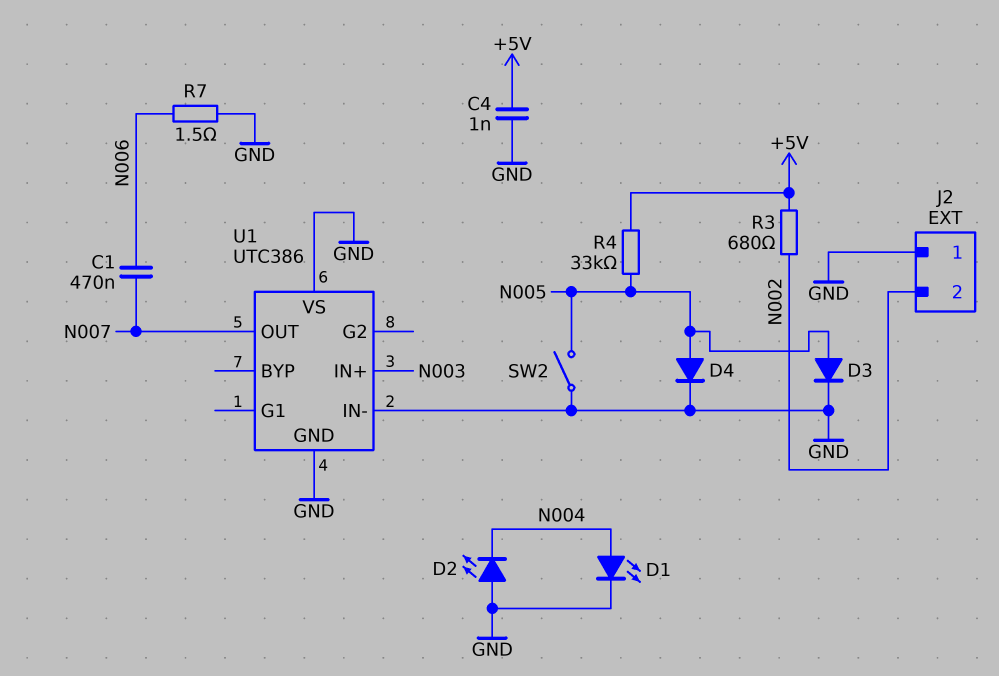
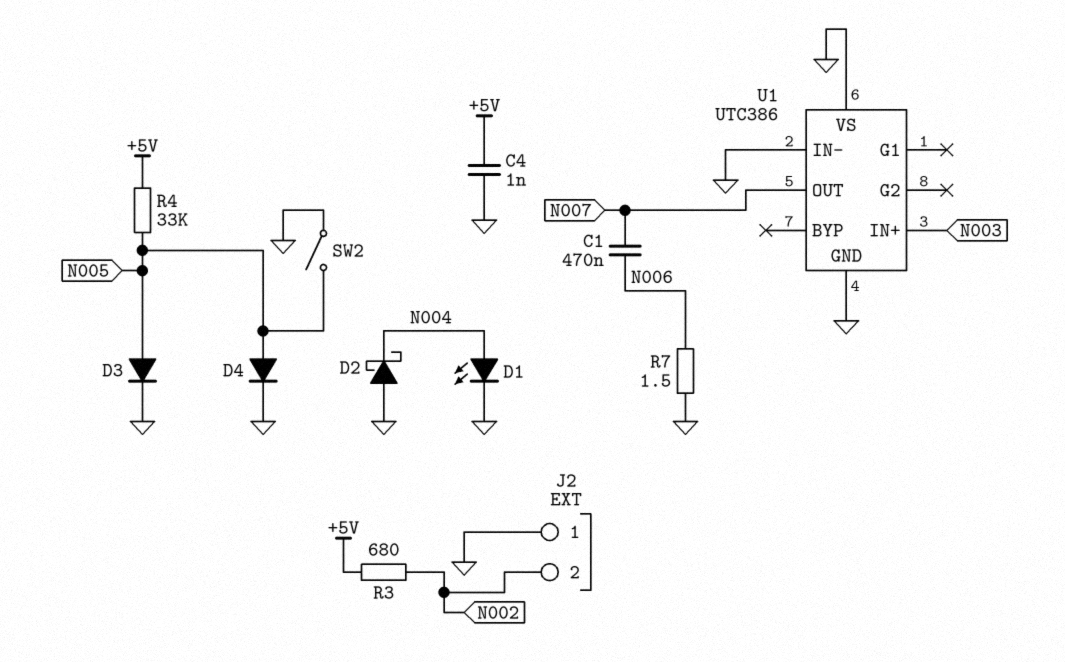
D2: LED (A GND, K N004) -> schottky (A GND, K N004)

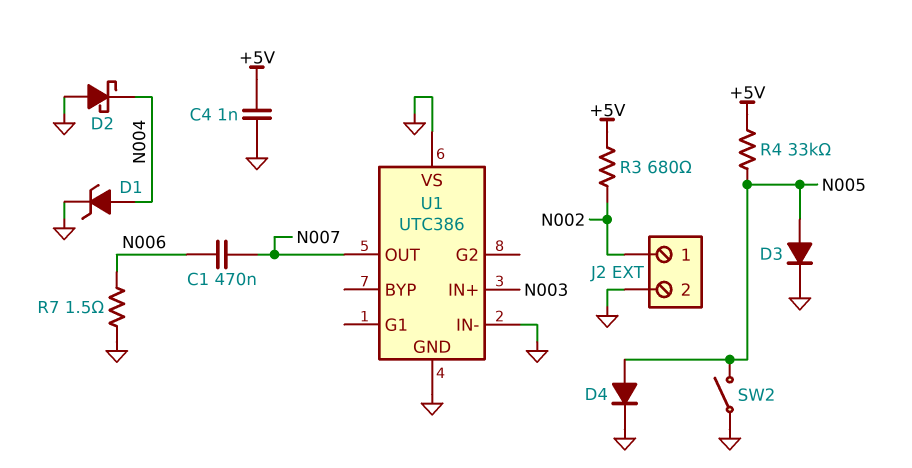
D1: LED (A N004, K GND) -> zener (A N004, K GND)
J2 pin 1: GND -> N002
J2 pin 2: N002 -> GND

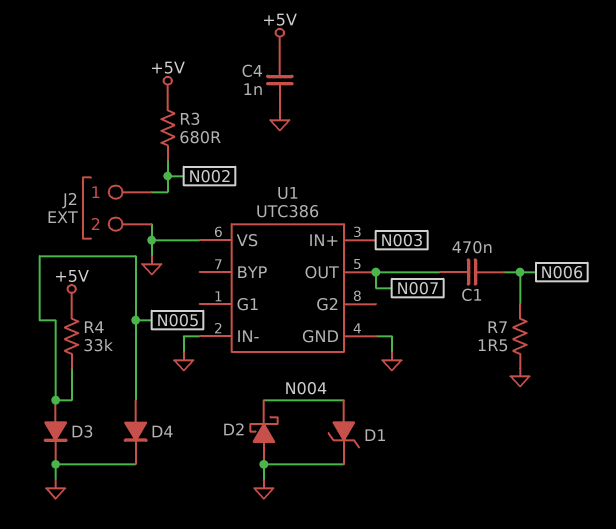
SW2: switch (GND, N005) -> none

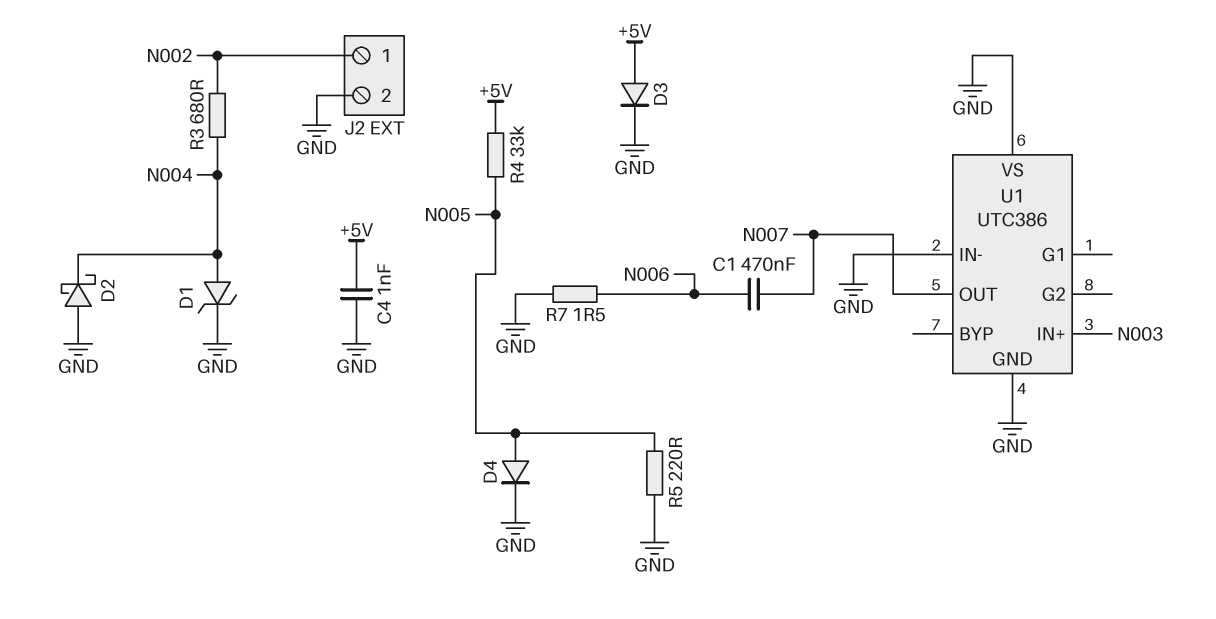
D3: diode (A N005, K GND) -> diode (A +5V, K GND)
R3: 680 (+5V, N002) -> 680 (N002, N004)
R5: none -> 220 (GND, N005)

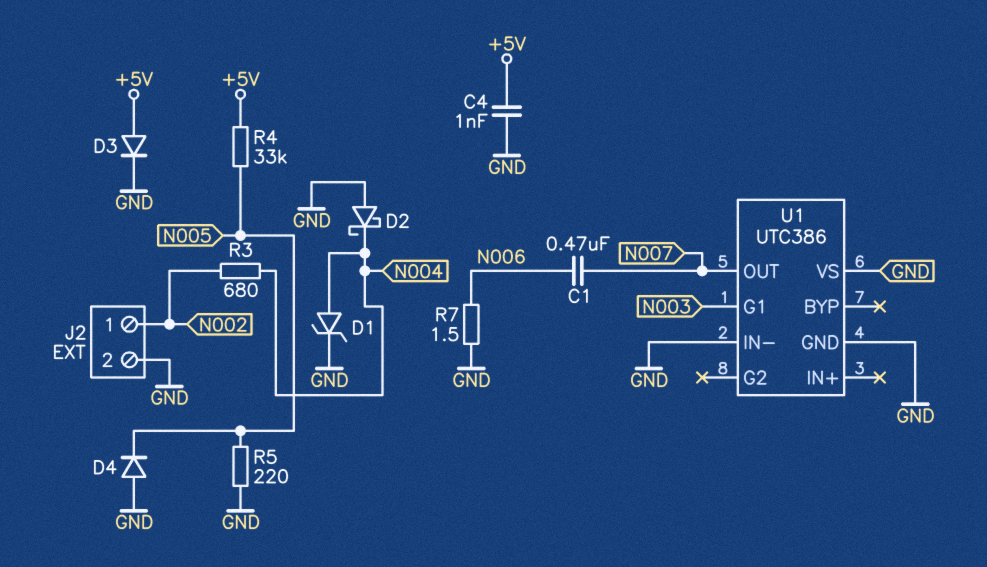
D4: diode (A N005, K GND) -> diode (A GND, K N005)
U1 pin G1: none -> N003
U1 pin IN+: N003 -> none

